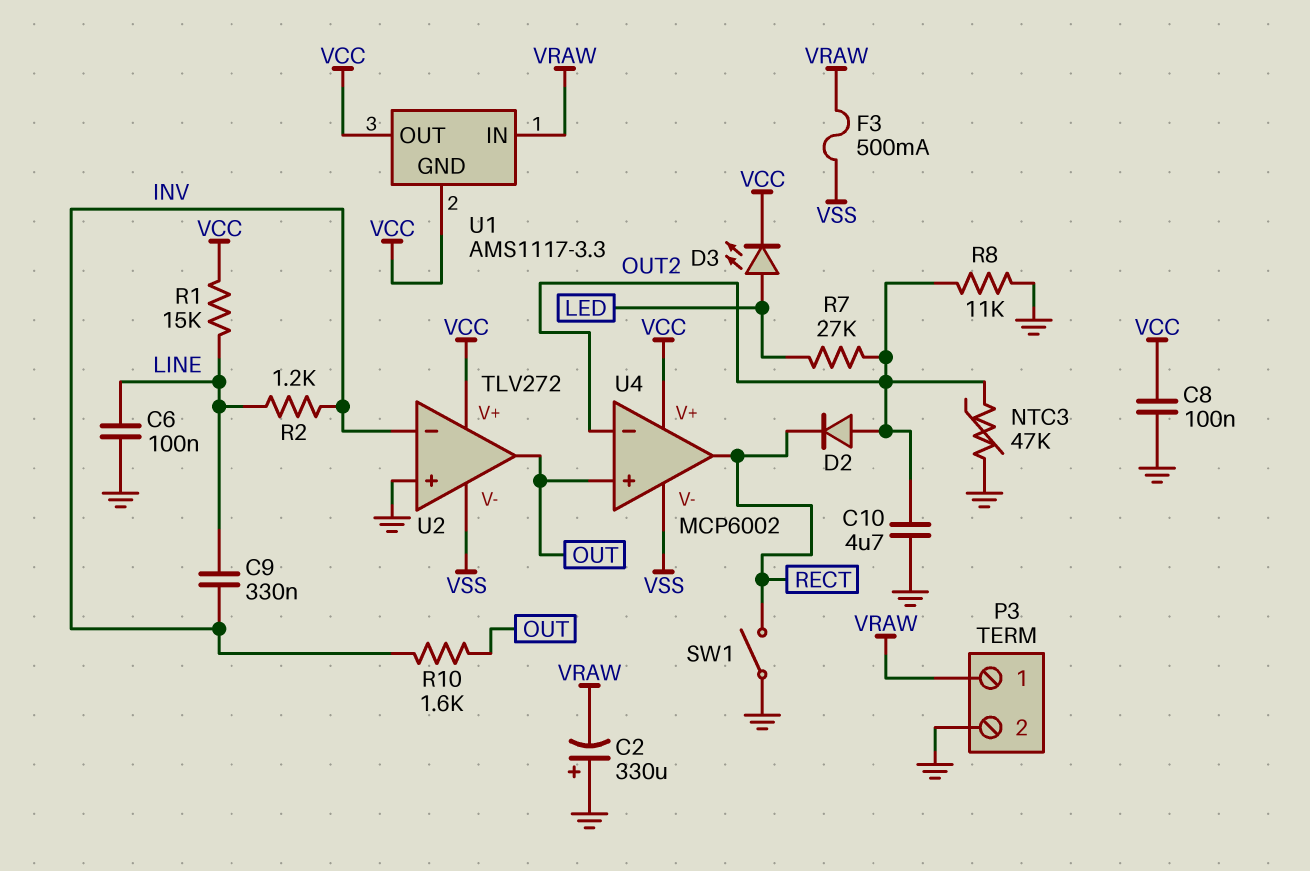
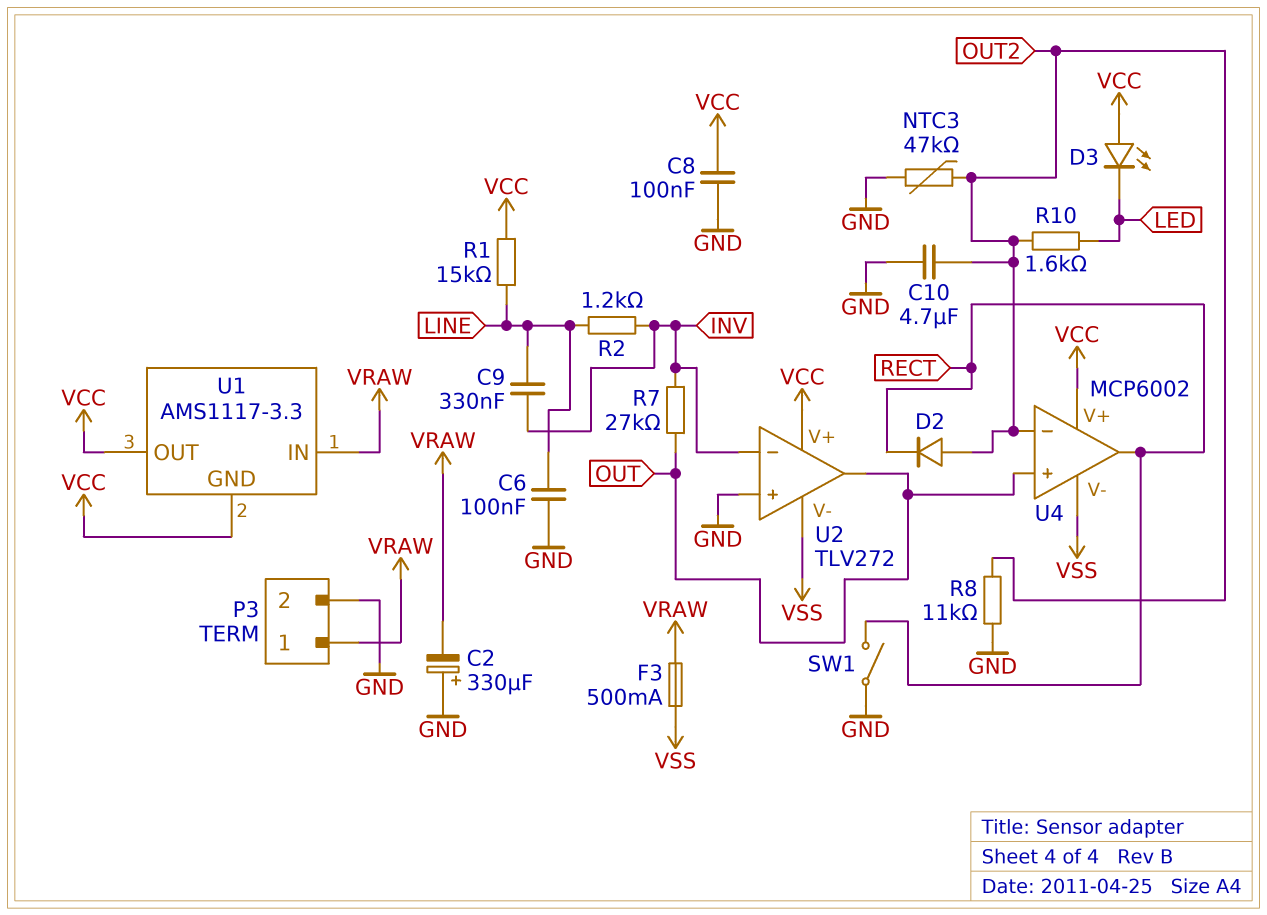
D3: LED (A LED, K VCC) -> LED (A VCC, K LED)
R7: 27k (LED, OUT2) -> 27k (INV, OUT)
R10: 1.6k (INV, OUT) -> 1.6k (LED, OUT2)

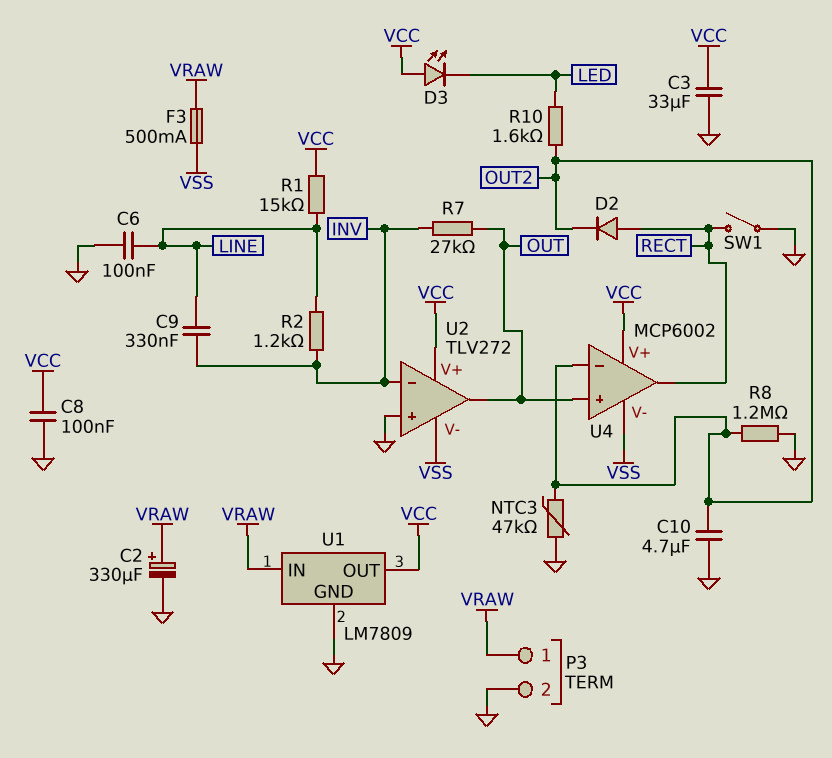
C2: 330uF (plus GND, minus VRAW) -> 330uF (plus VRAW, minus GND)
C3: none -> 33uF (GND, VCC)
D2: diode (A OUT2, K RECT) -> diode (A RECT, K OUT2)
R8: 11k (GND, OUT2) -> 1.2M (GND, OUT2)
U1: AMS1117-3.3 -> LM7809
U1 pin GND: VCC -> GND

